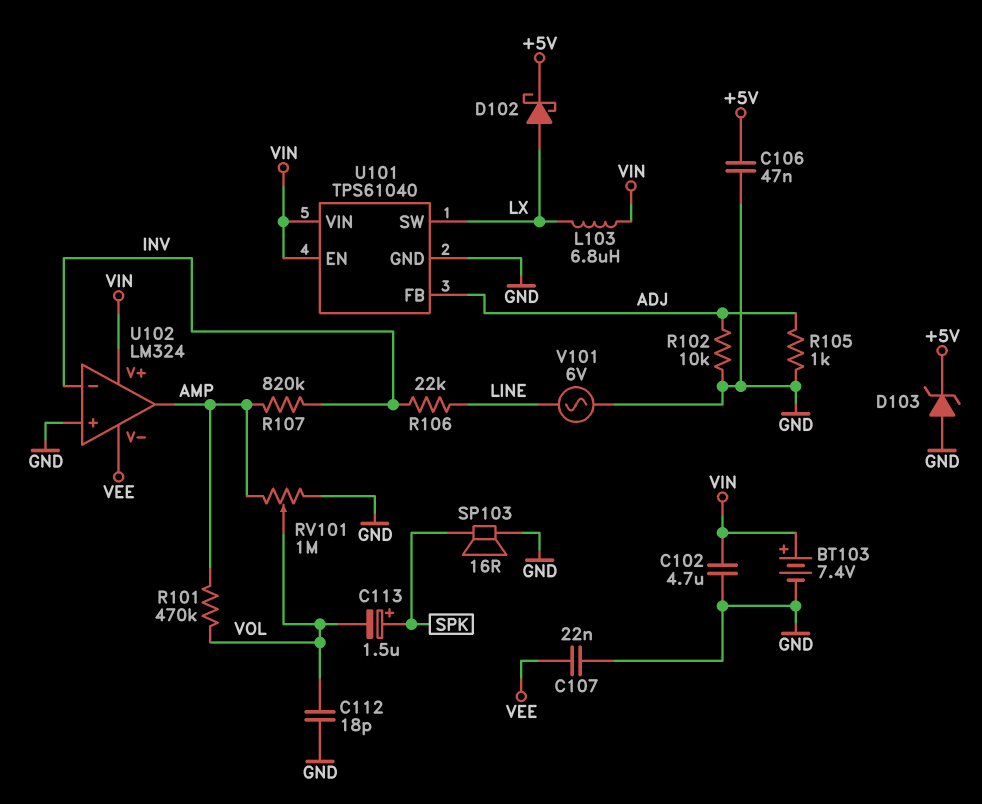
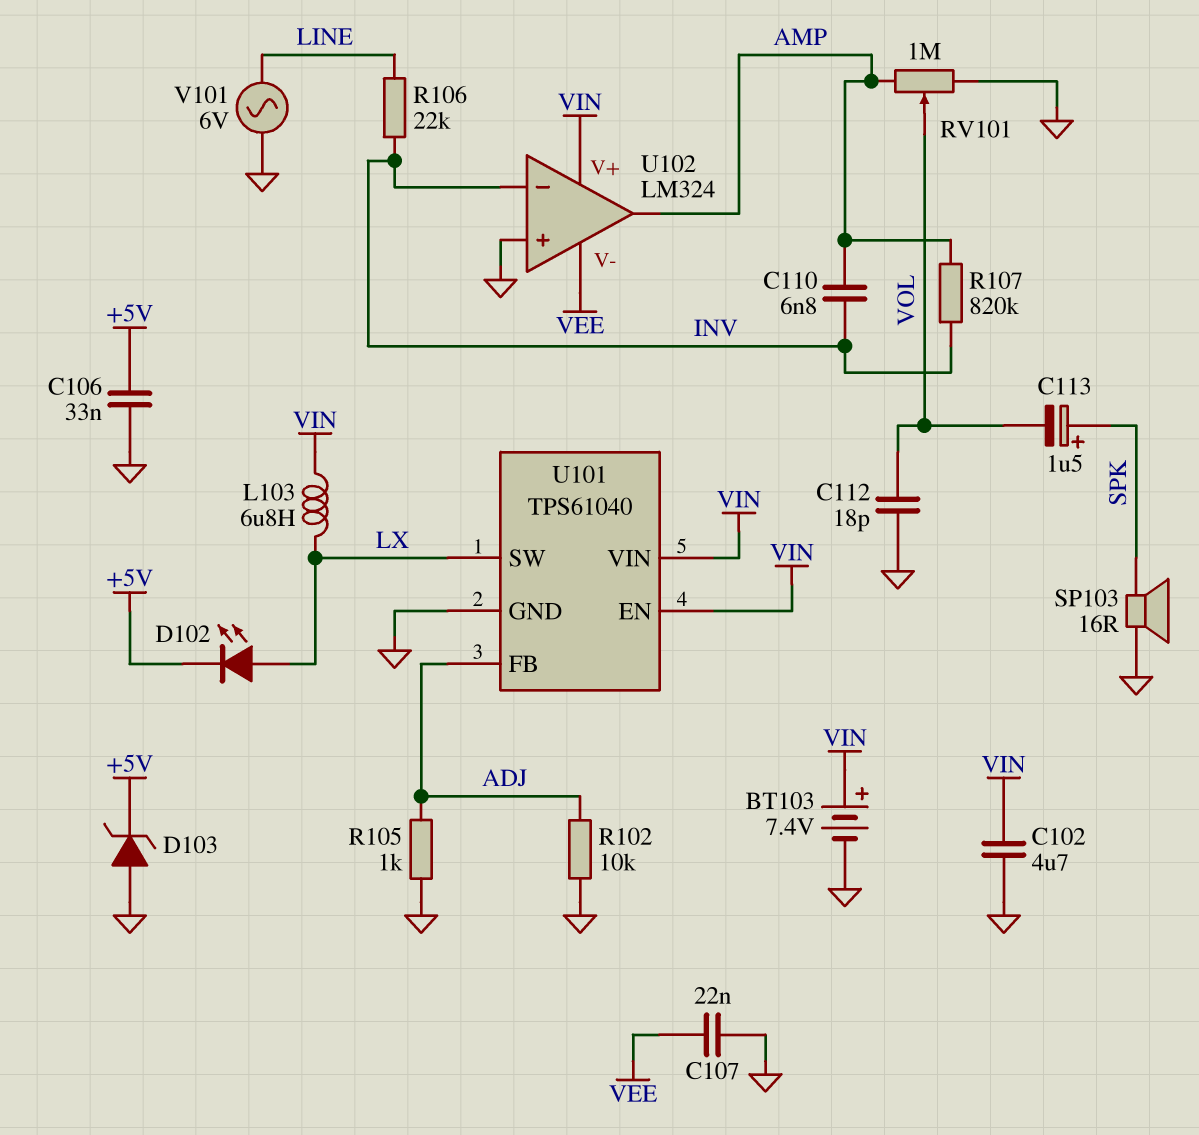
C106: 47nF (+5V, GND) -> 33nF (+5V, GND)
C110: none -> 6.8nF (AMP, INV)
D102: schottky (A LX, K +5V) -> LED (A LX, K +5V)
R101: 470k (AMP, VOL) -> none

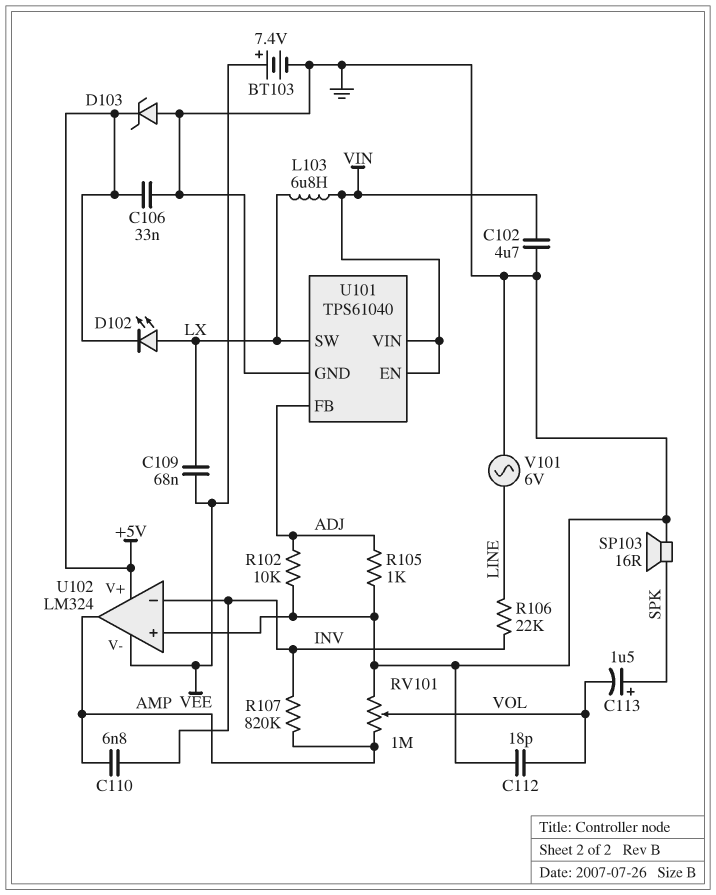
BT103: 7.4V (plus VIN, minus GND) -> 7.4V (plus VEE, minus GND)
C107: 22nF (GND, VEE) -> none
C109: none -> 68nF (LX, VEE)
U102 pin V+: VIN -> +5V

